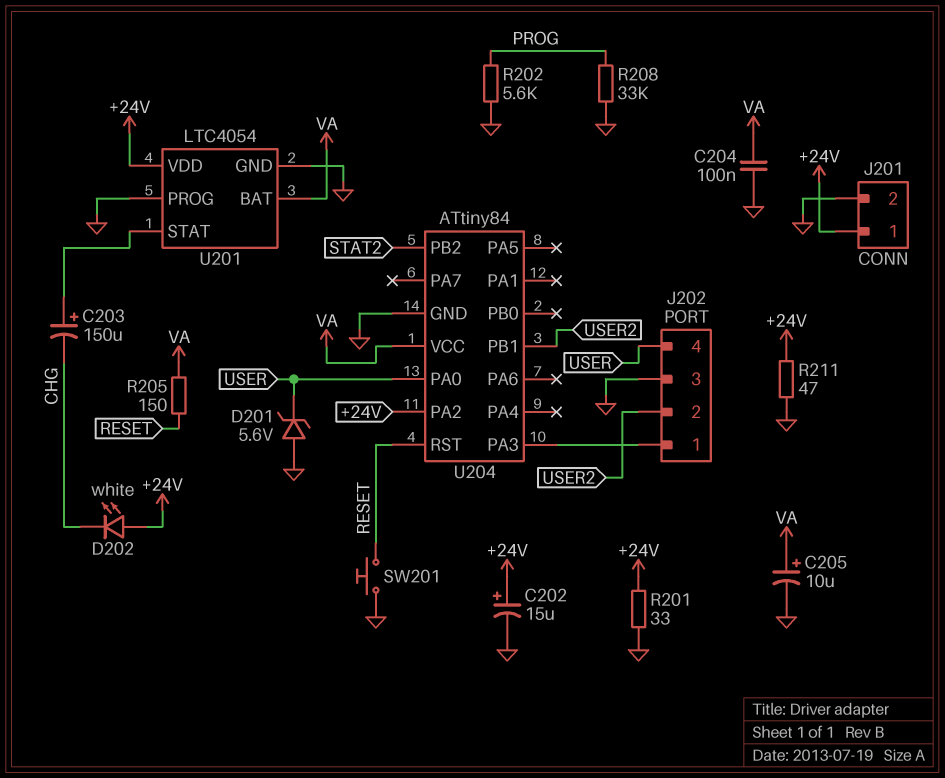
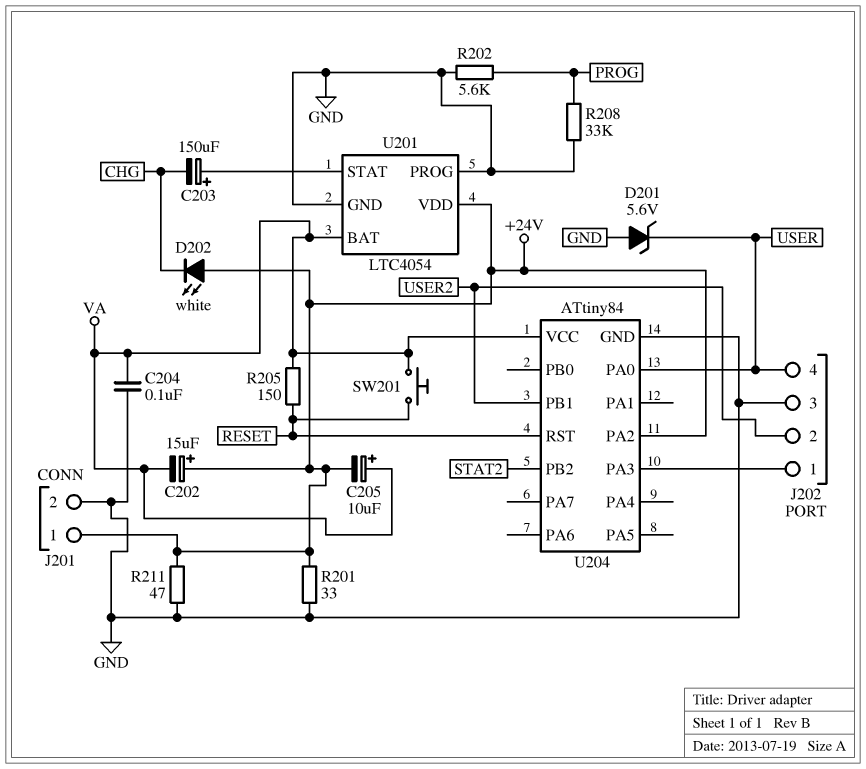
C202: 15uF (plus +24V, minus GND) -> 15uF (plus +24V, minus VA)
C205: 10uF (plus VA, minus GND) -> 10uF (plus VA, minus +24V)
SW201: button (GND, RESET) -> button (RESET, VA)

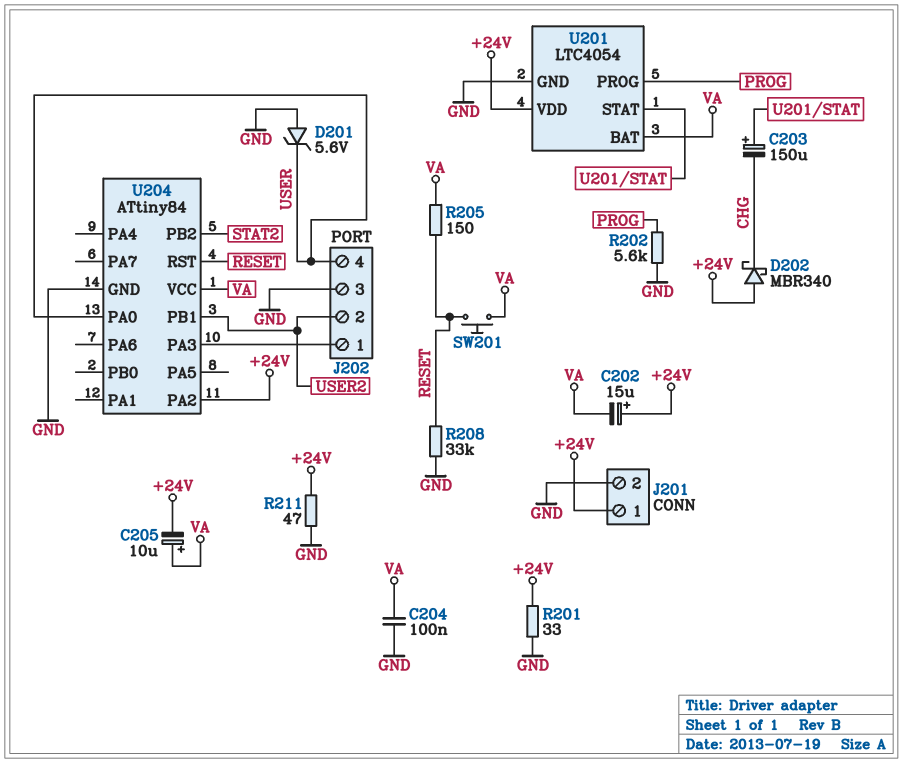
D202: LED white (A +24V, K CHG) -> schottky MBR340 (A +24V, K CHG)
R208: 33k (GND, PROG) -> 33k (GND, RESET)
U201 pin PROG: GND -> PROG

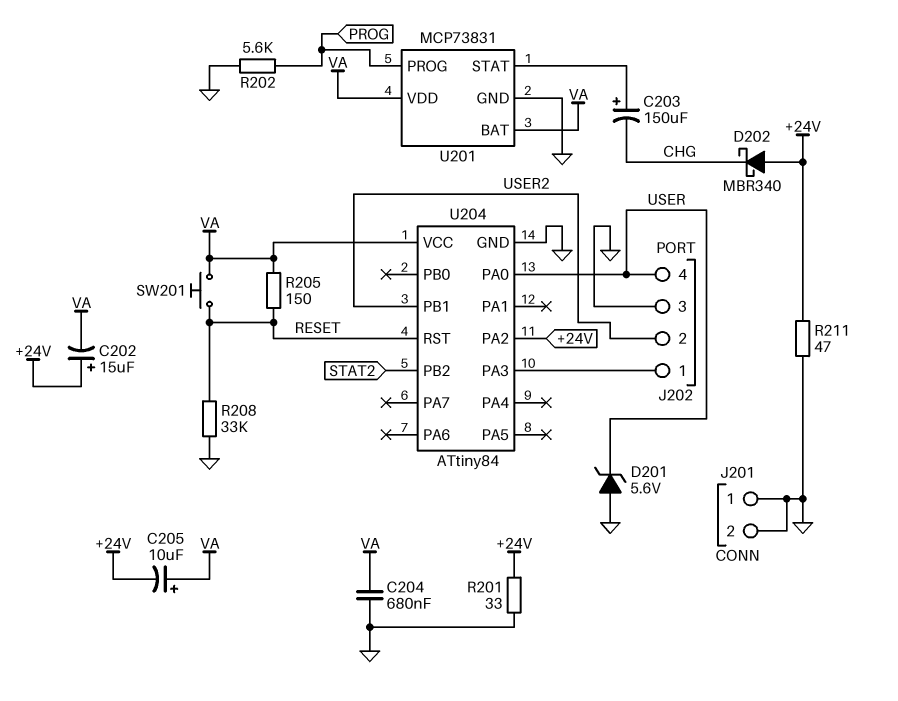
C204: 100nF (GND, VA) -> 680nF (GND, VA)
J201 pin 1: +24V -> GND
U201: LTC4054 -> MCP73831
U201 pin VDD: +24V -> VA

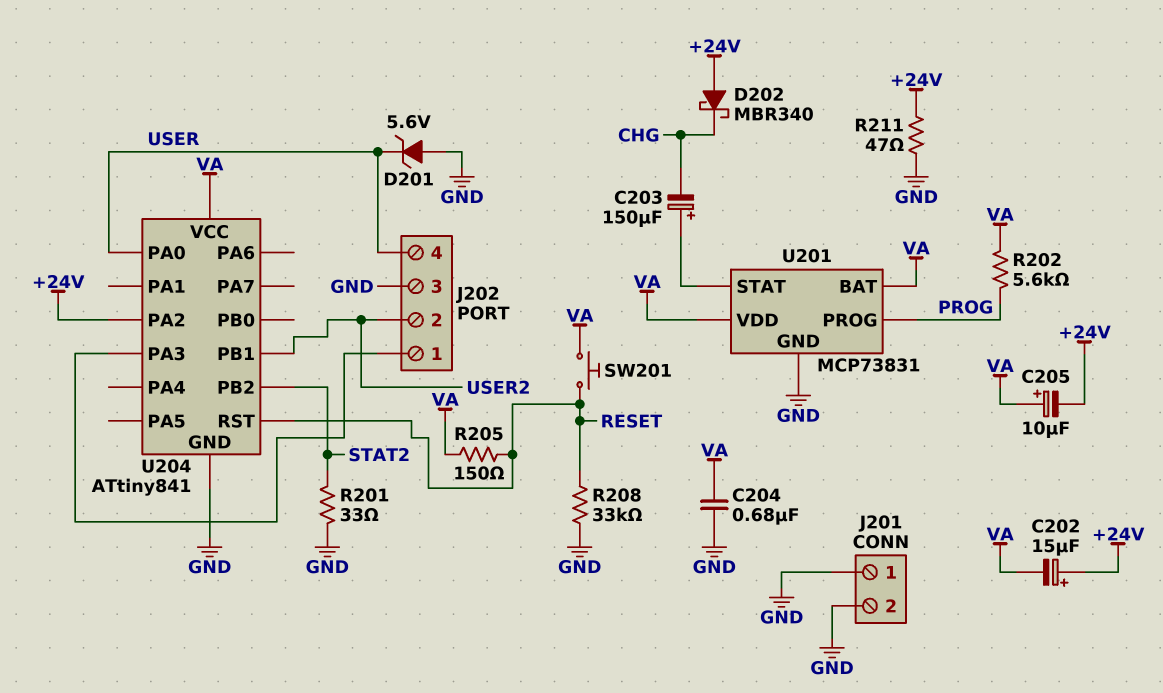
R201: 33 (+24V, GND) -> 33 (GND, STAT2)
R202: 5.6k (GND, PROG) -> 5.6k (PROG, VA)
U204: ATtiny84 -> ATtiny841

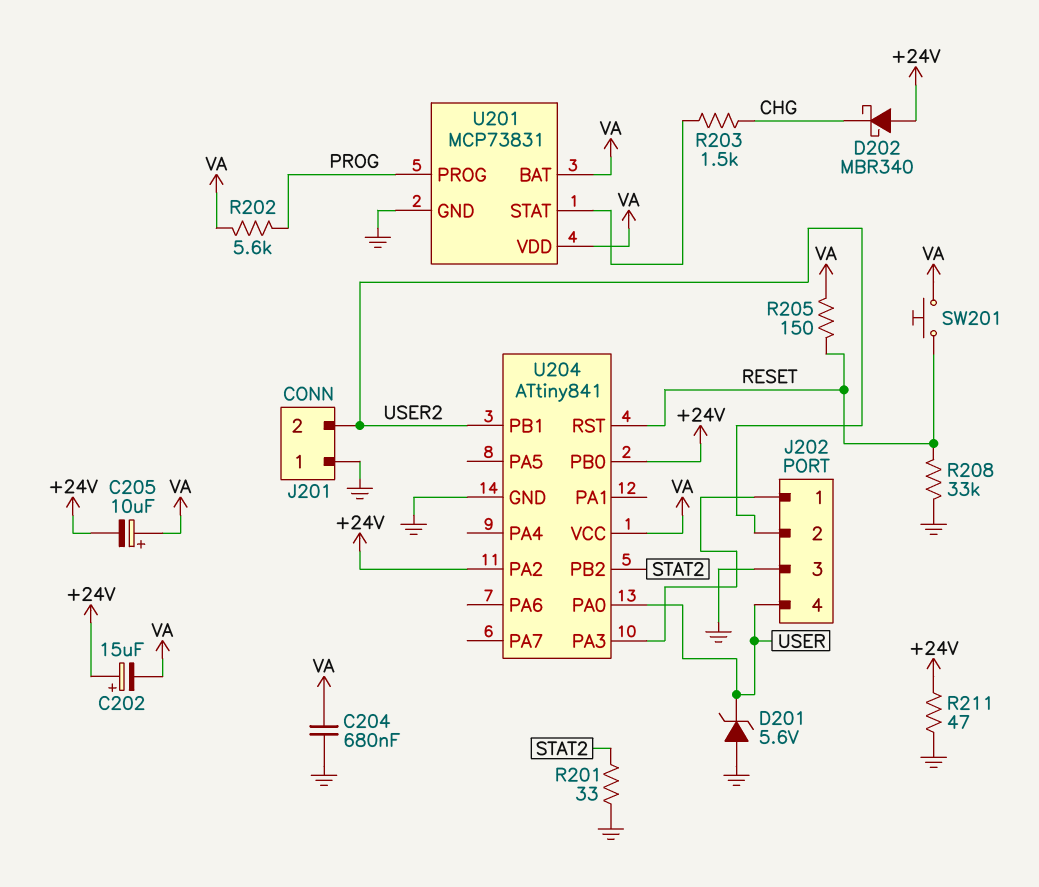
C203: 150uF (plus U201/STAT, minus CHG) -> none
J201 pin 2: GND -> USER2
R203: none -> 1.5k (CHG, U201/STAT)
U204 pin PB0: none -> +24V

